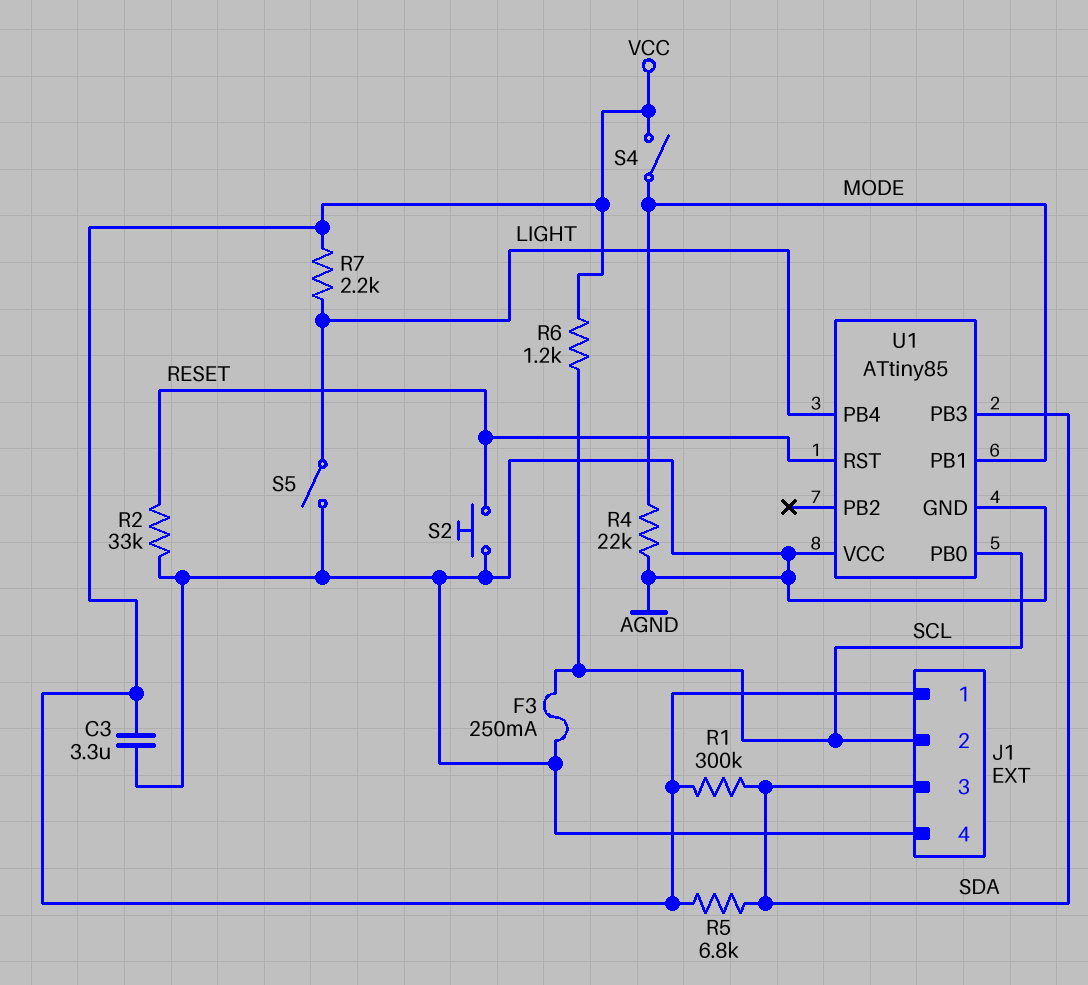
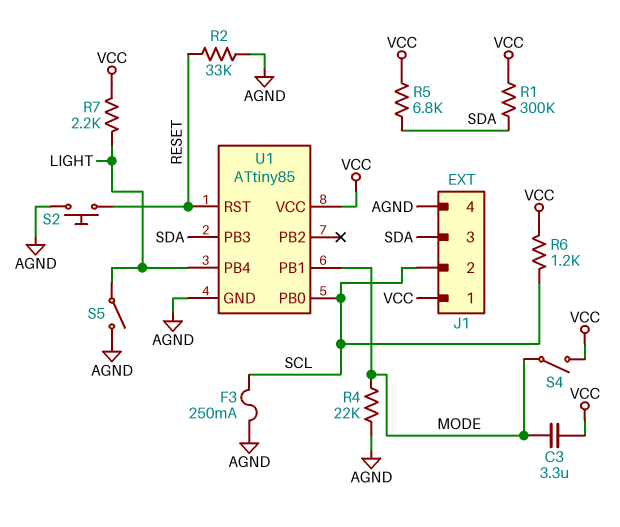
C3: 3.3uF (AGND, VCC) -> 3.3uF (MODE, VCC)
U1 pin VCC: AGND -> VCC

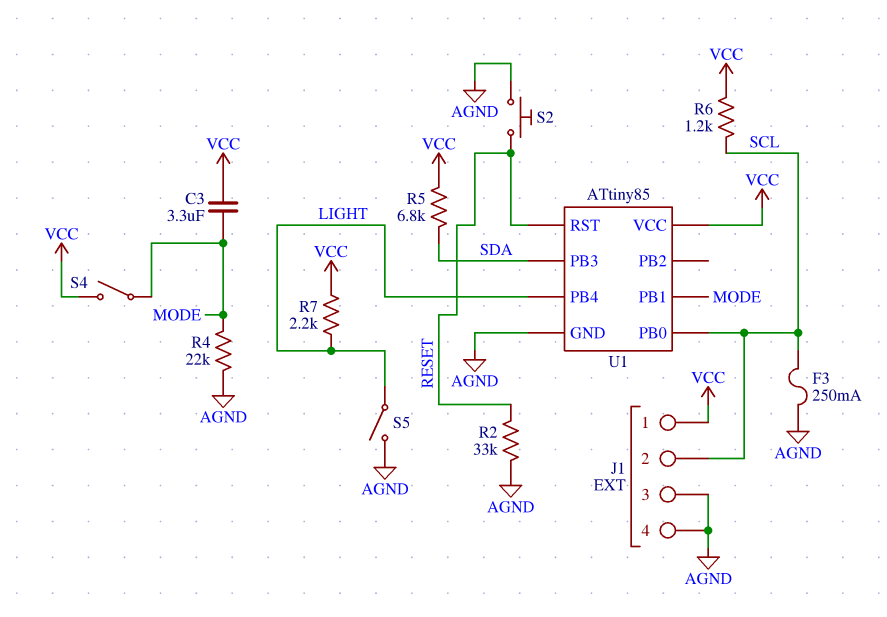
J1 pin 3: SDA -> AGND
R1: 300k (SDA, VCC) -> none

